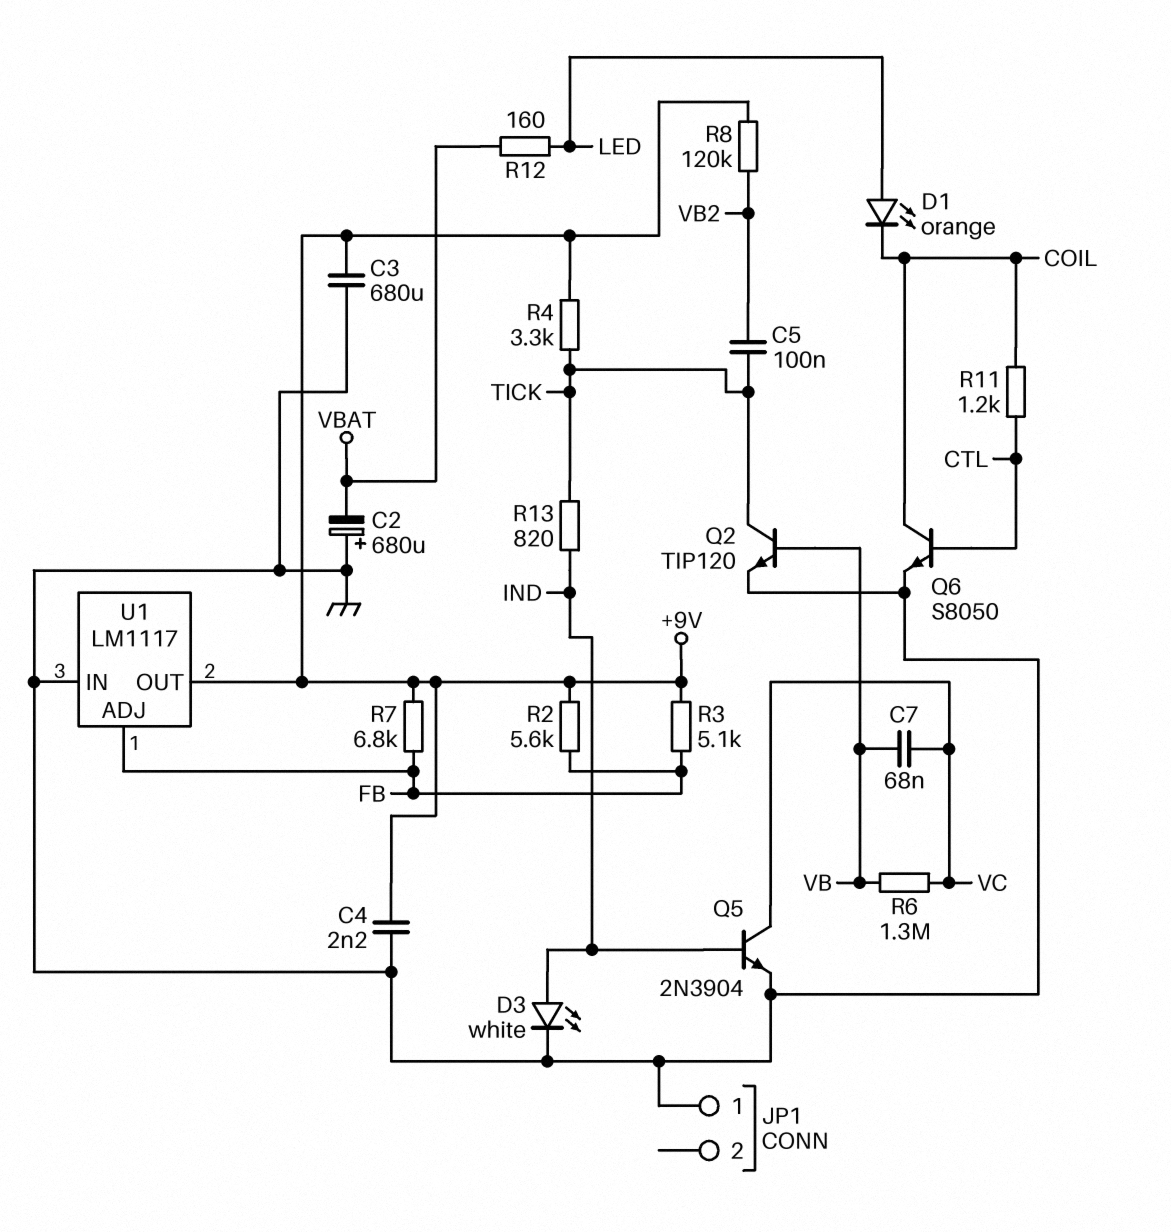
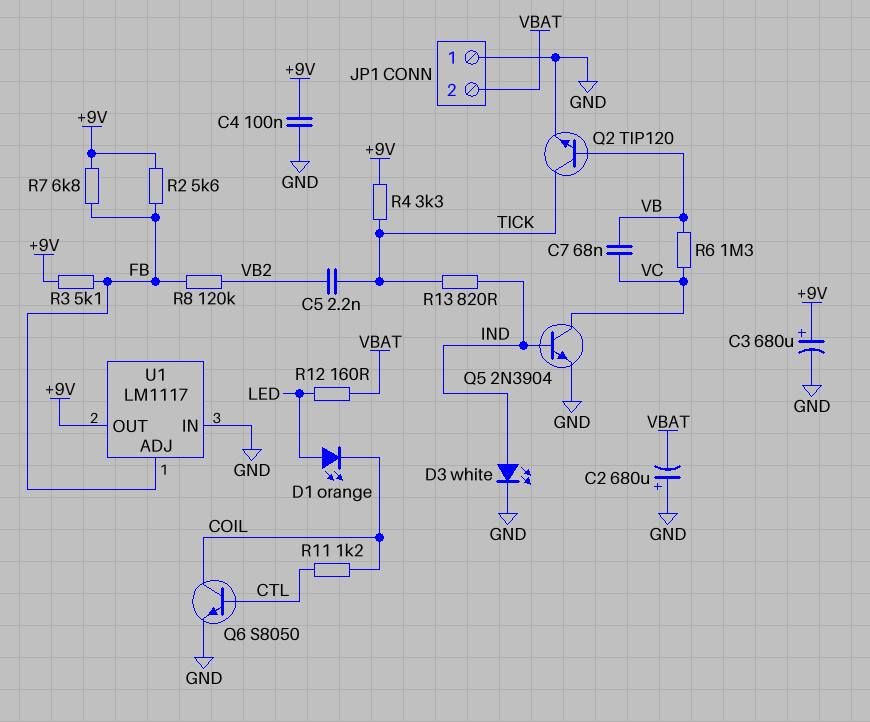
C3: 680uF (+9V, GND) -> 680uF (plus +9V, minus GND)
C4: 2.2nF (+9V, GND) -> 100nF (+9V, GND)
C5: 100nF (TICK, VB2) -> 2.2nF (TICK, VB2)
JP1 pin 2: none -> VBAT
R8: 120k (+9V, VB2) -> 120k (FB, VB2)

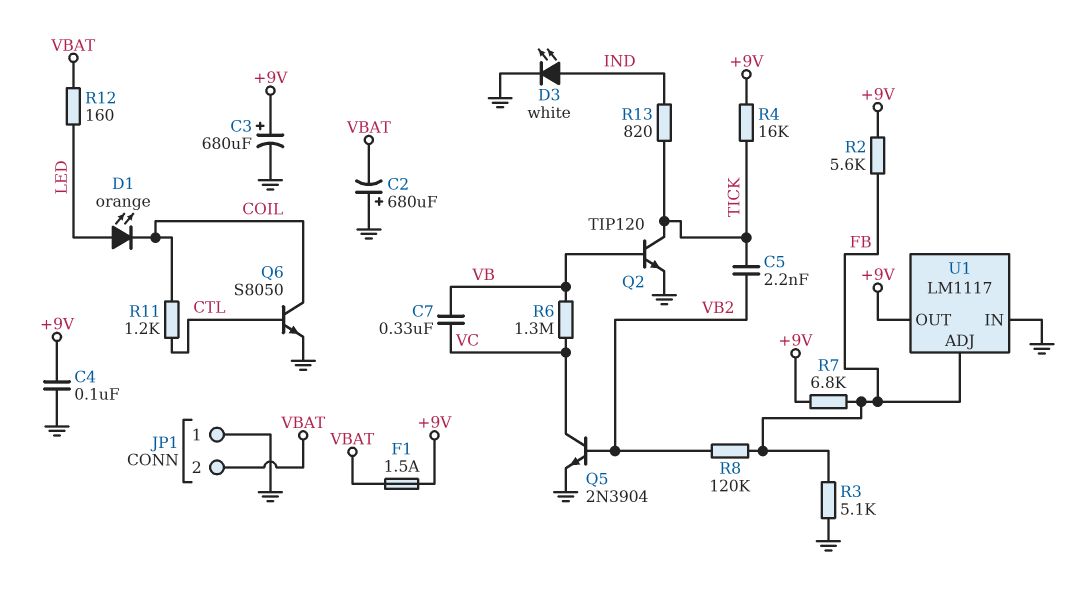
C7: 68nF (VB, VC) -> 330nF (VB, VC)
F1: none -> 1.5A (+9V, VBAT)
Q5: NPN 2N3904 (B IND, C VC, E GND) -> NPN 2N3904 (B VB2, C VC, E GND)
R3: 5.1k (+9V, FB) -> 5.1k (FB, GND)
R4: 3.3k (+9V, TICK) -> 16k (+9V, TICK)

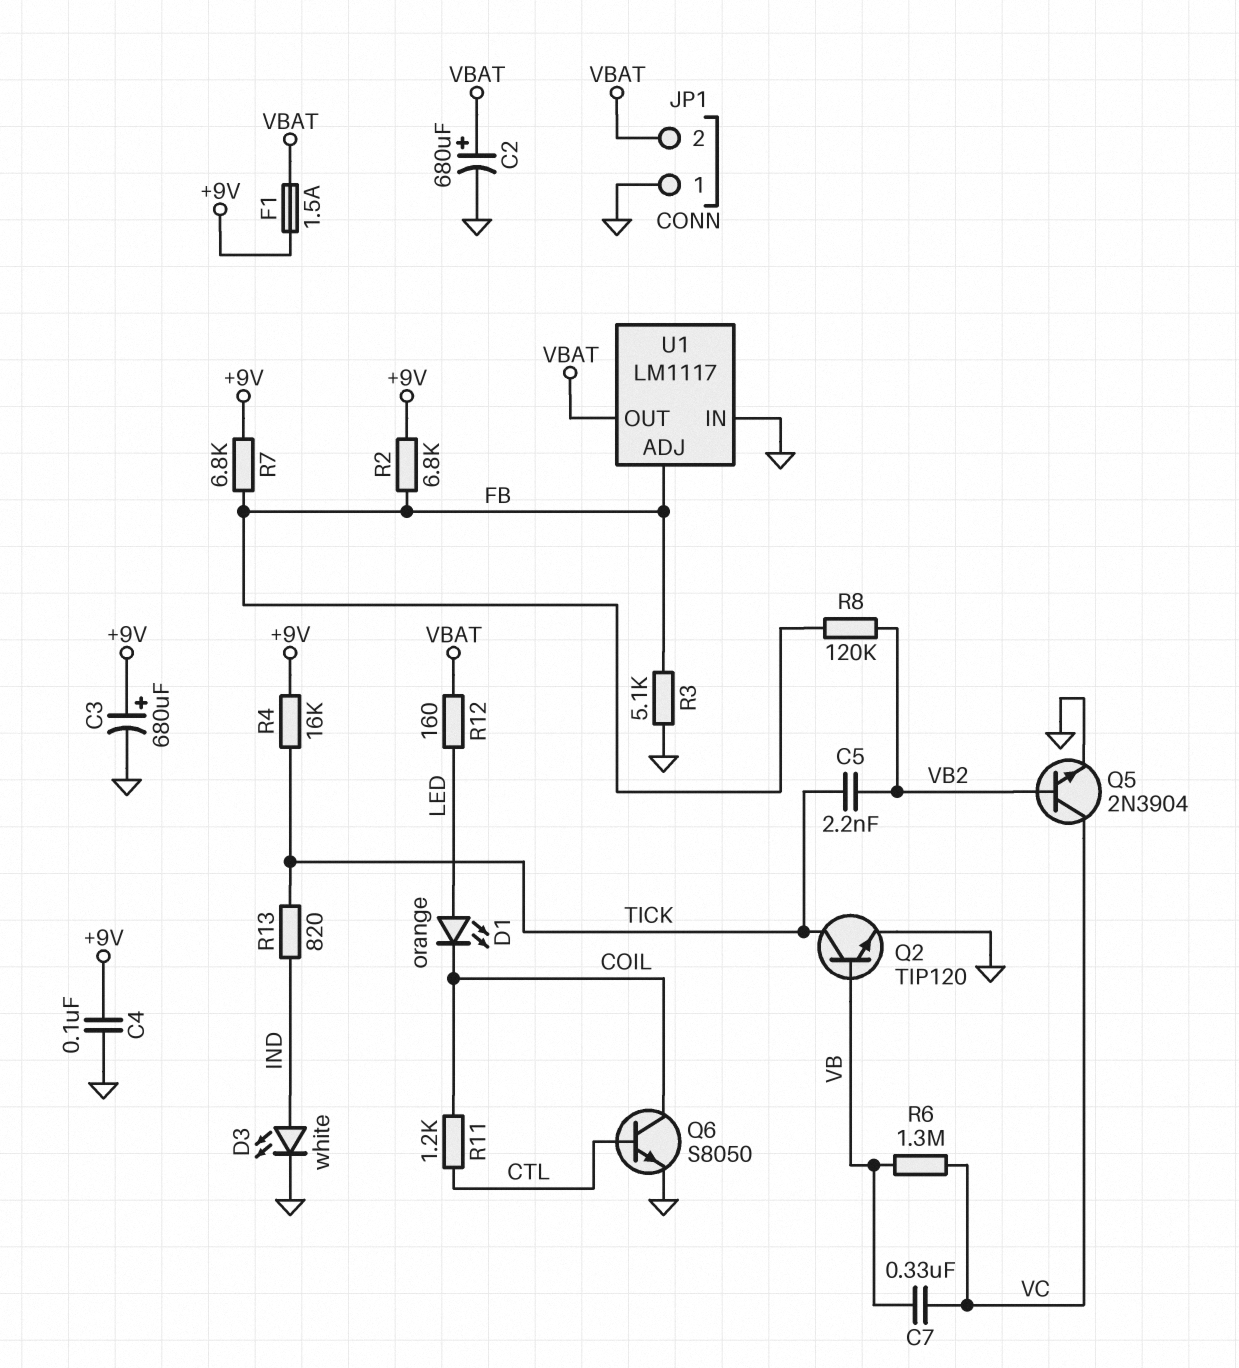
C2: 680uF (plus GND, minus VBAT) -> 680uF (plus VBAT, minus GND)
R2: 5.6k (+9V, FB) -> 6.8k (+9V, FB)
U1 pin OUT: +9V -> VBAT

